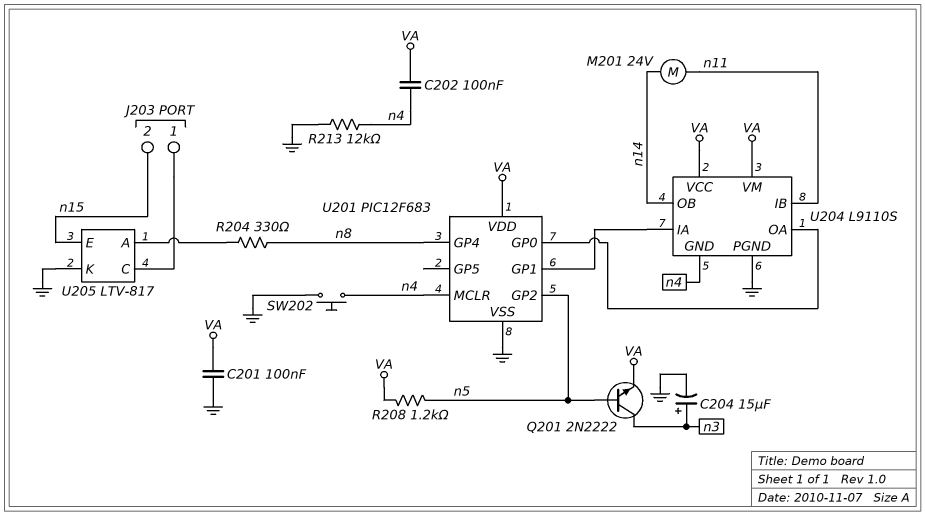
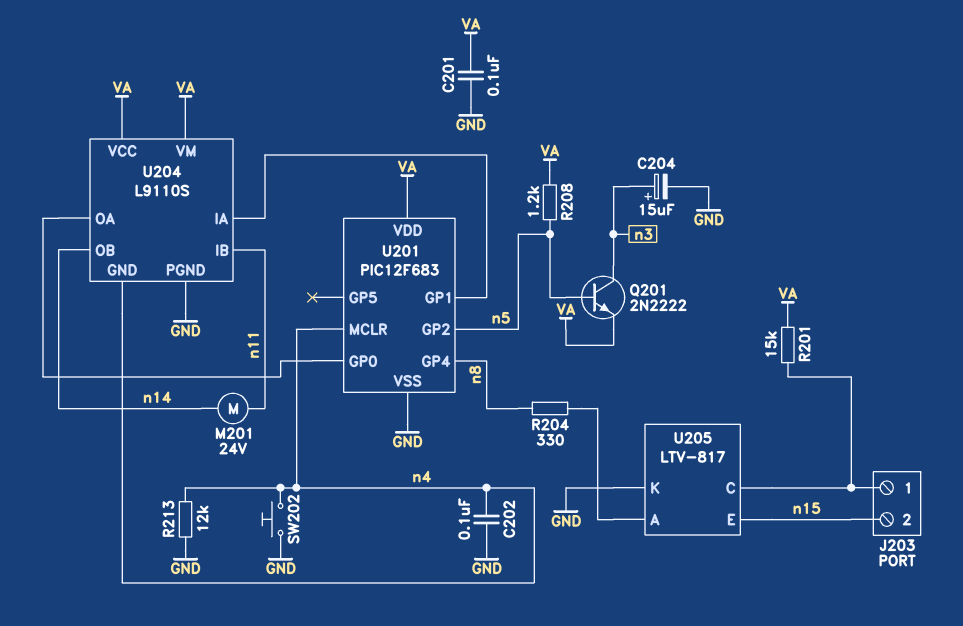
C202: 100nF (VA, n4) -> 100nF (GND, n4)
R201: none -> 15k (J203/1, VA)

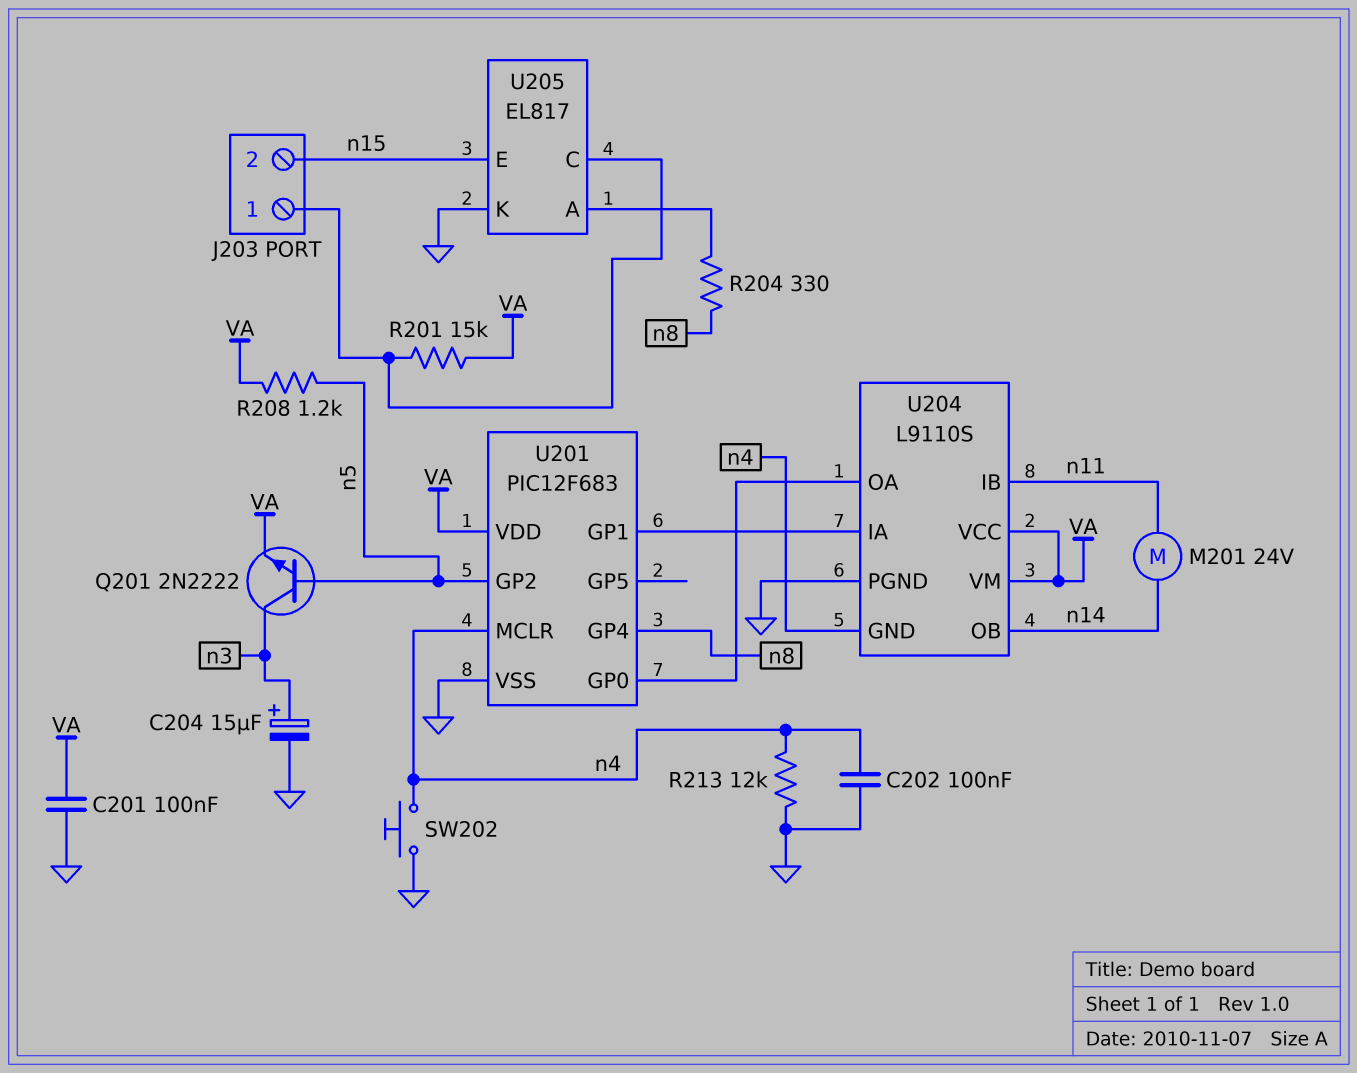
U205: LTV-817 -> EL817

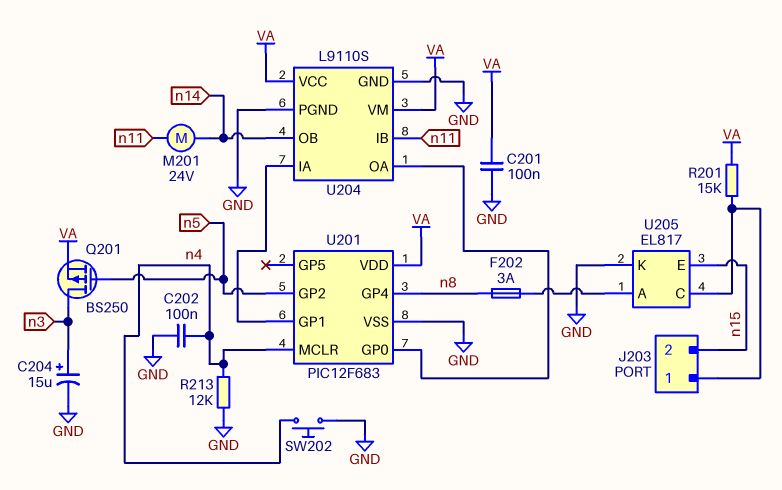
F202: none -> 3A (U205/A, n8)
Q201: NPN 2N2222 (B n5, C n3, E VA) -> PMOS BS250 (G n5, D n3, S VA)
R204: 330 (U205/A, n8) -> none
R208: 1.2k (VA, n5) -> none
U204 pin GND: n4 -> GND

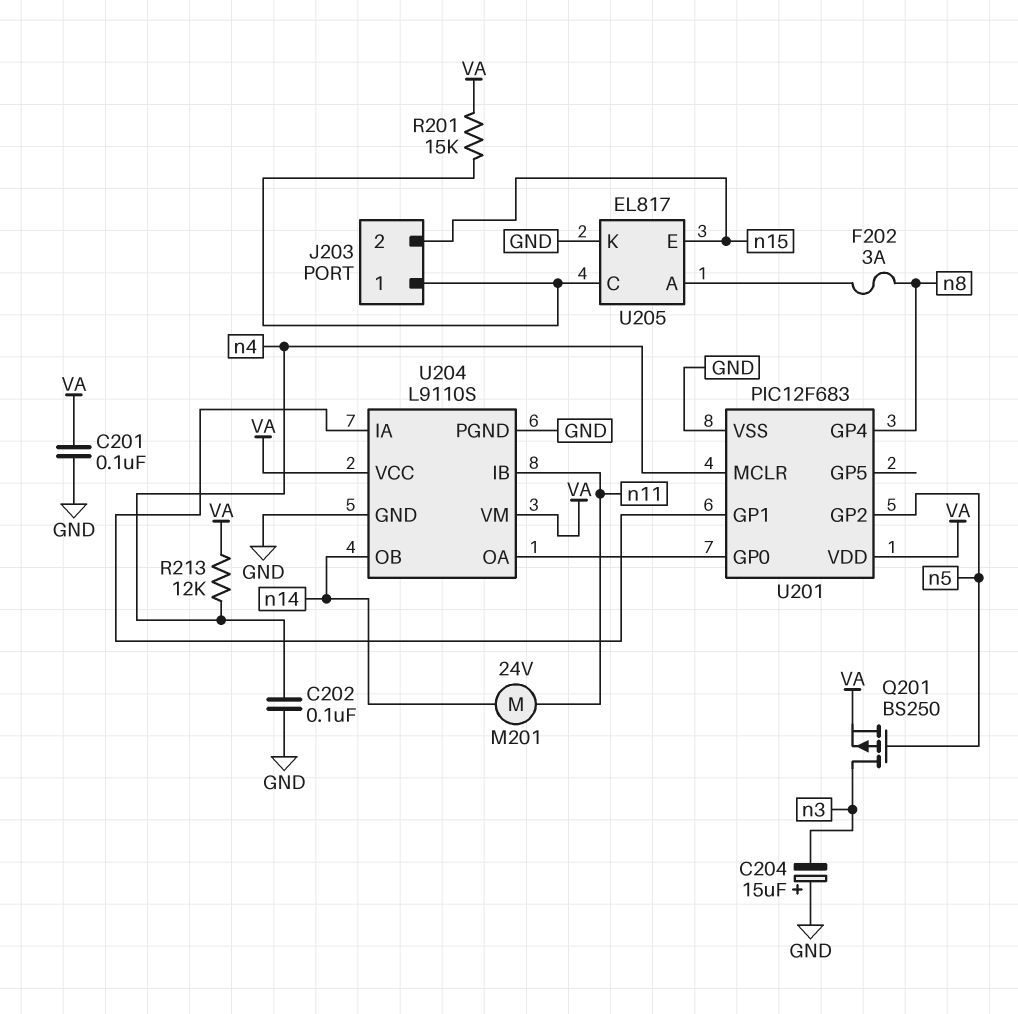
C204: 15uF (plus n3, minus GND) -> 15uF (plus GND, minus n3)
R213: 12k (GND, n4) -> 12k (VA, n4)
SW202: button (GND, n4) -> none

